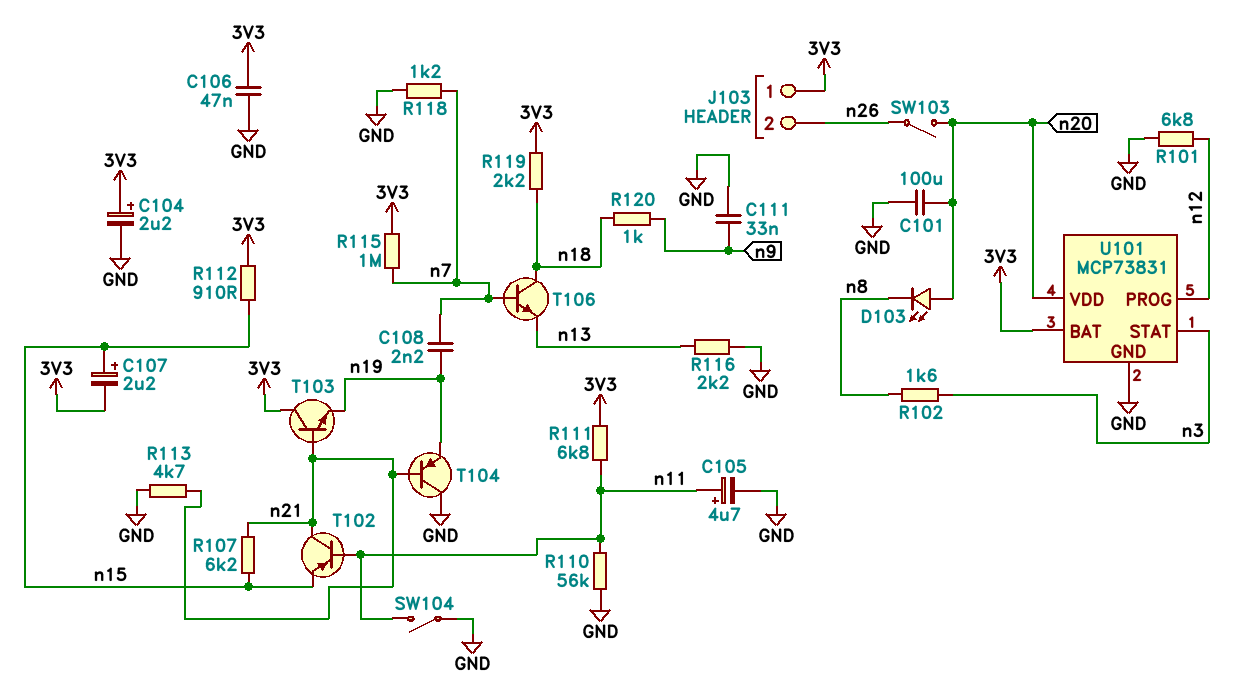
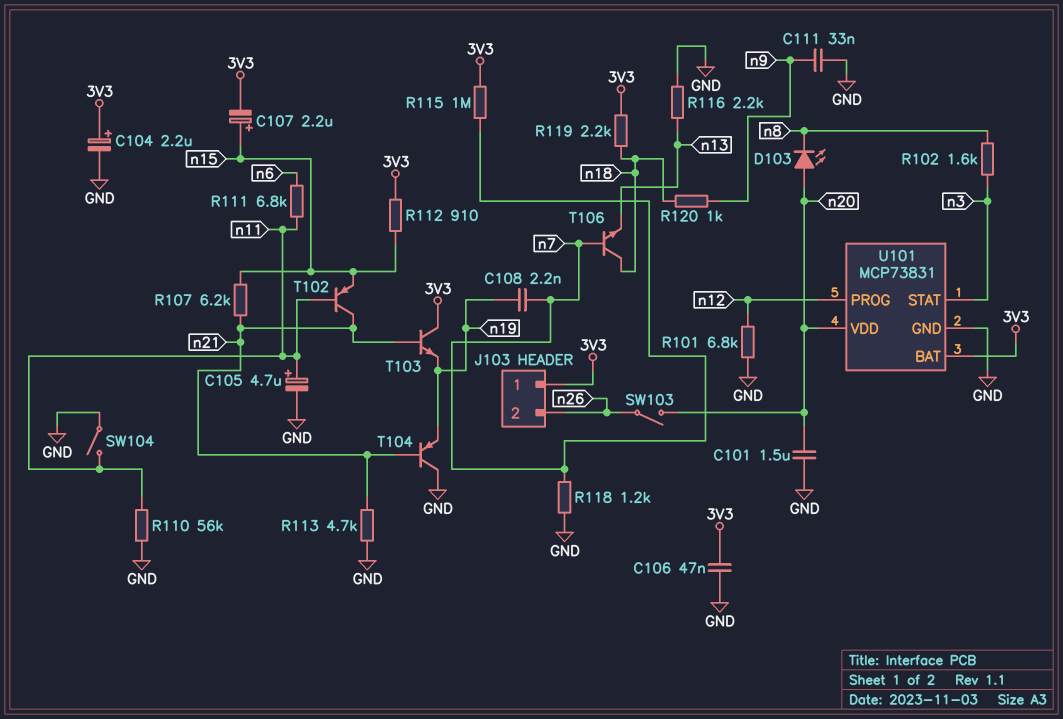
C101: 100uF (GND, n20) -> 1.5uF (GND, n20)
R111: 6.8k (3V3, n11) -> 6.8k (n6, n11)

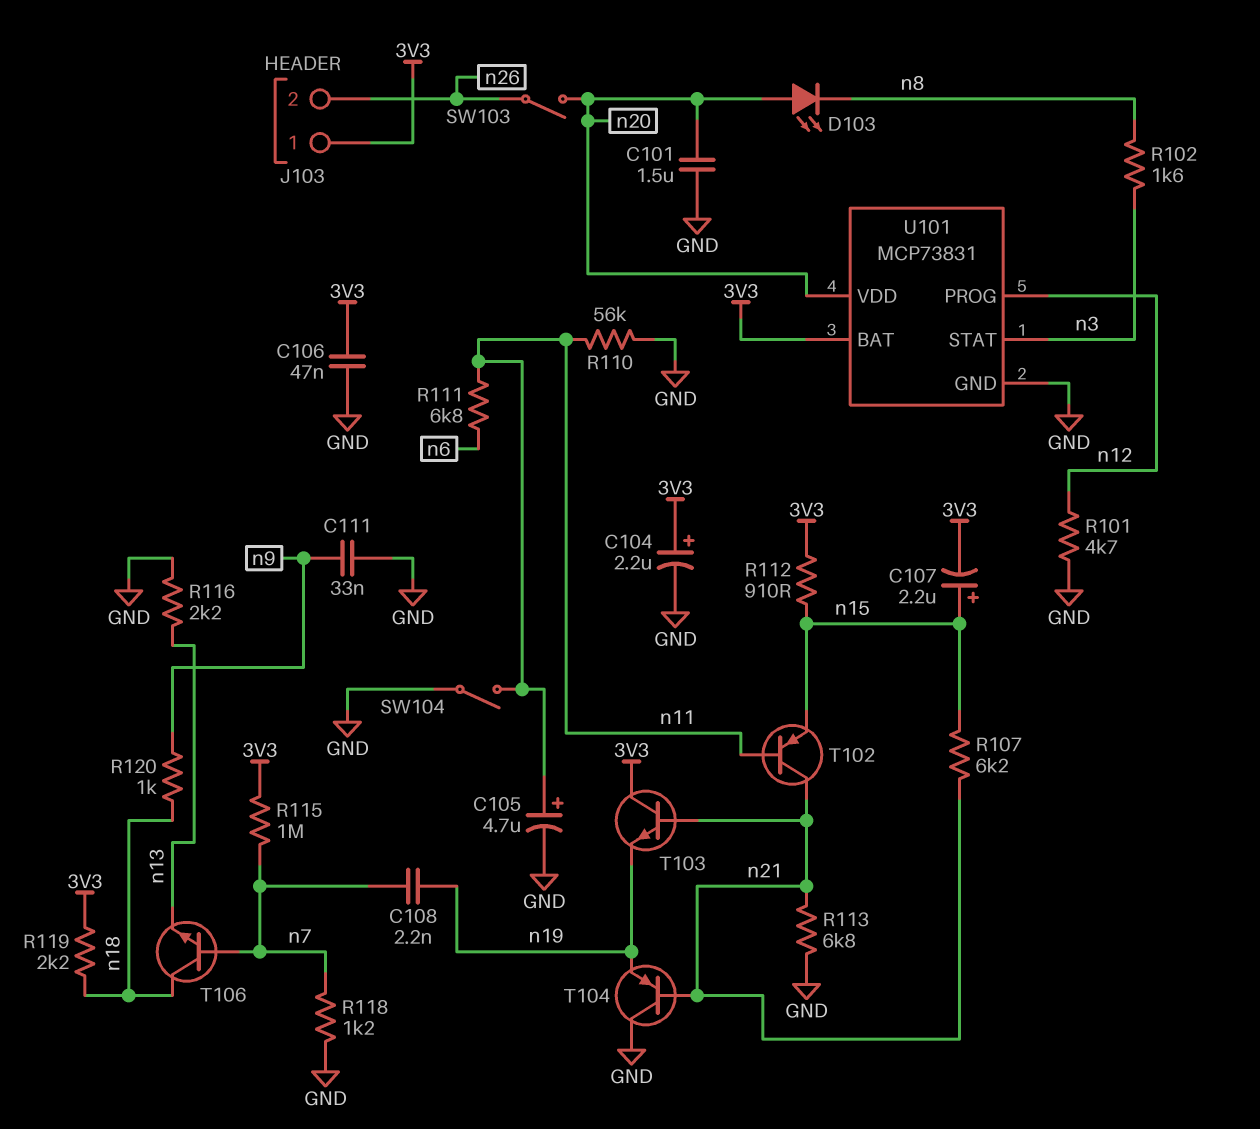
R101: 6.8k (GND, n12) -> 4.7k (GND, n12)
R113: 4.7k (GND, n21) -> 6.8k (GND, n21)

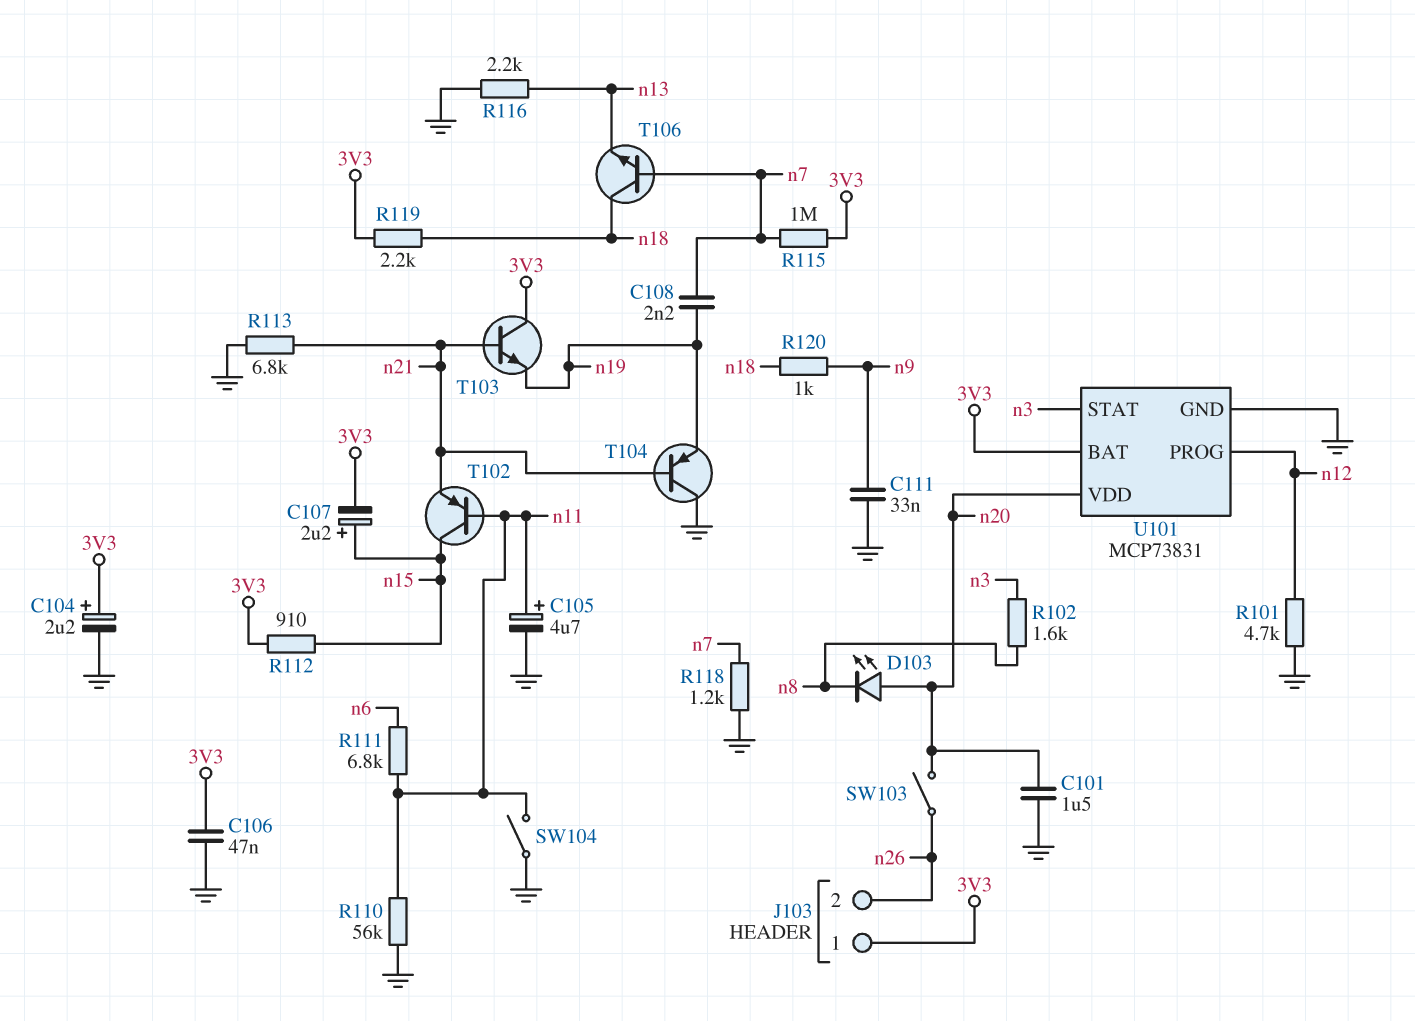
R107: 6.2k (n15, n21) -> none
T102: PNP (B n11, C n21, E n15) -> PNP (B n11, C n15, E n21)

